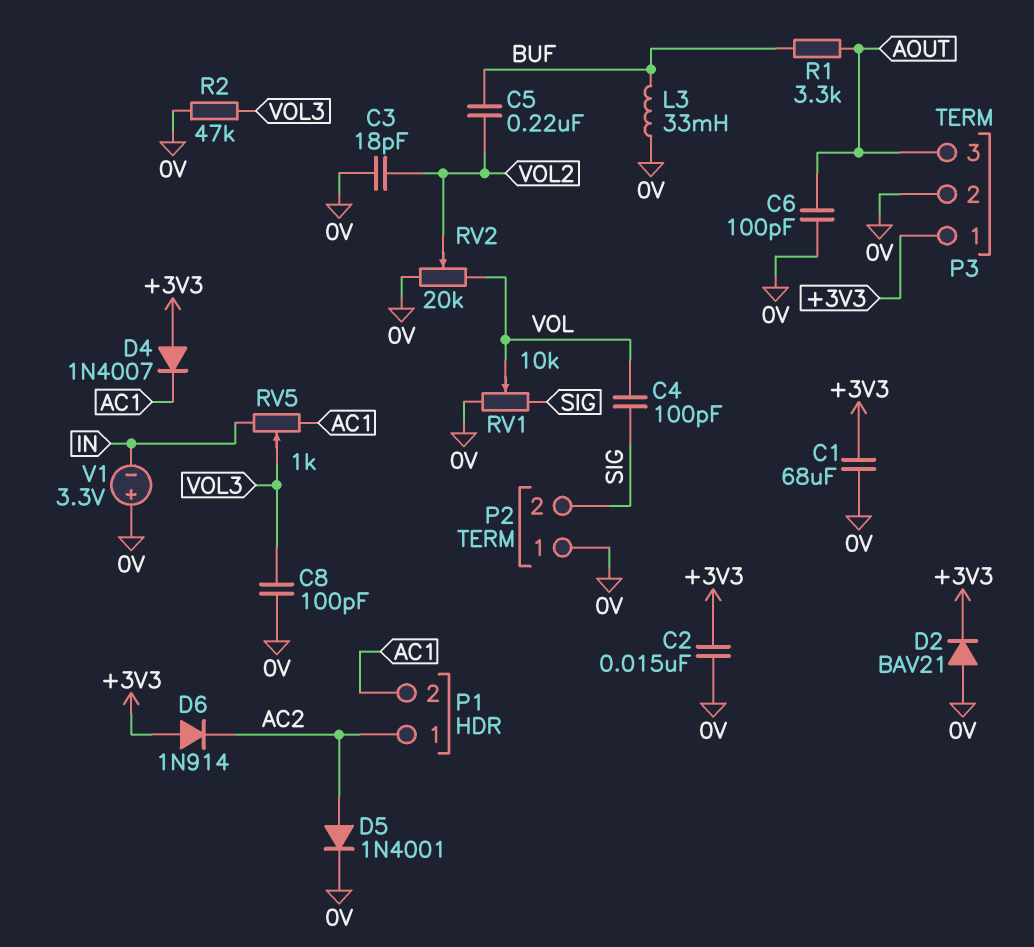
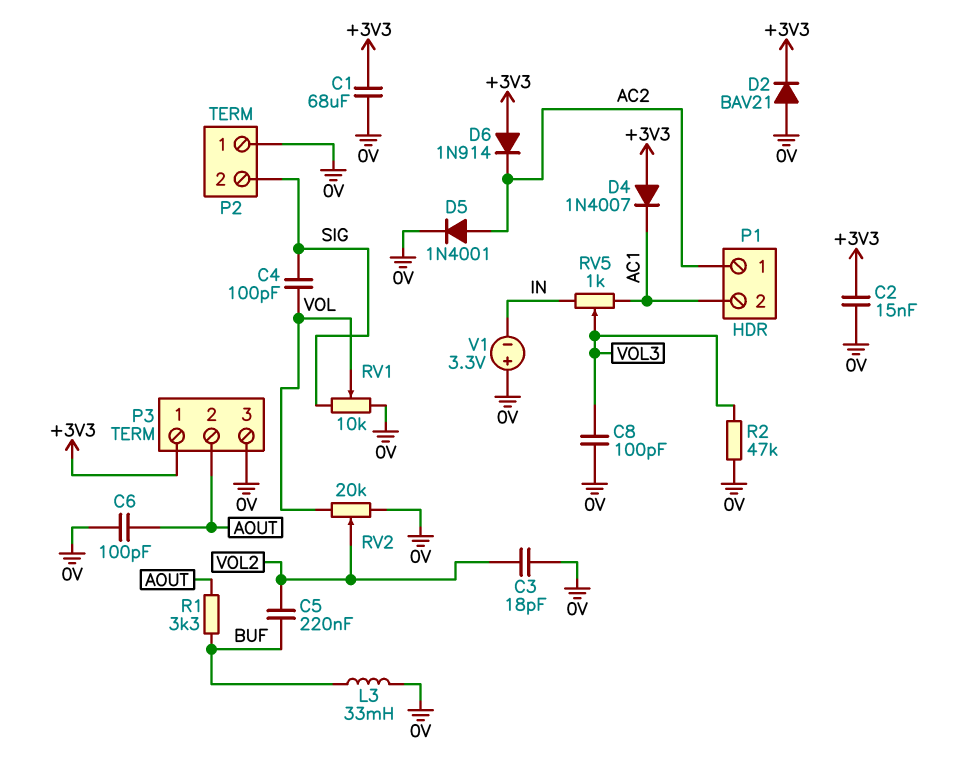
P3 pin 2: 0V -> AOUT
P3 pin 3: AOUT -> 0V

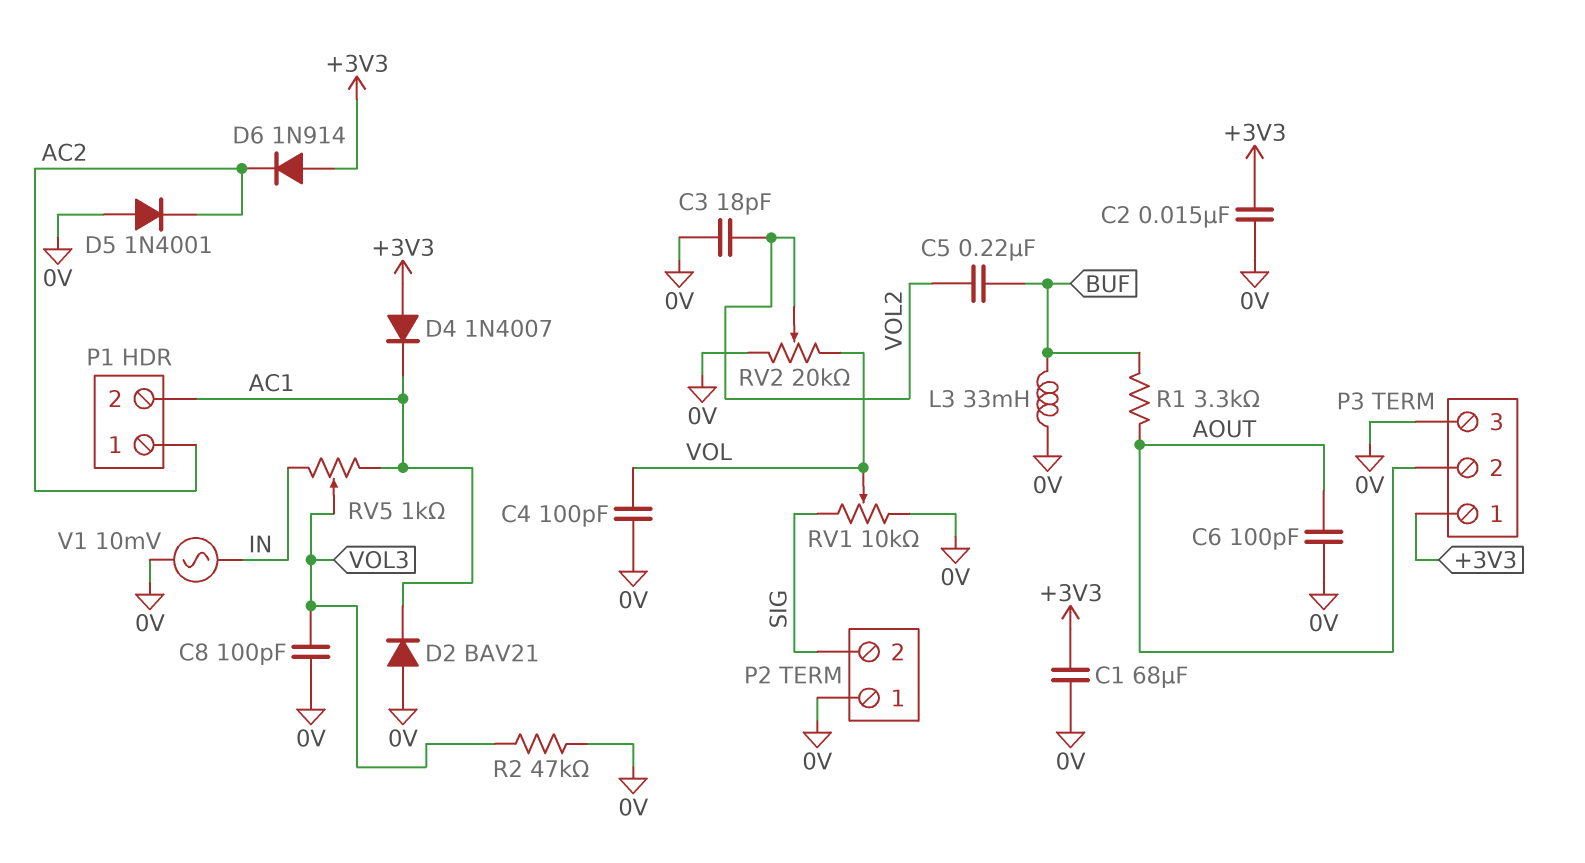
C4: 100pF (SIG, VOL) -> 100pF (0V, VOL)
D2: diode BAV21 (A 0V, K +3V3) -> diode BAV21 (A 0V, K AC1)
D5: diode 1N4001 (A AC2, K 0V) -> diode 1N4001 (A 0V, K AC2)
V1: 3.3V (plus 0V, minus IN) -> AC 10mV (0V, IN)

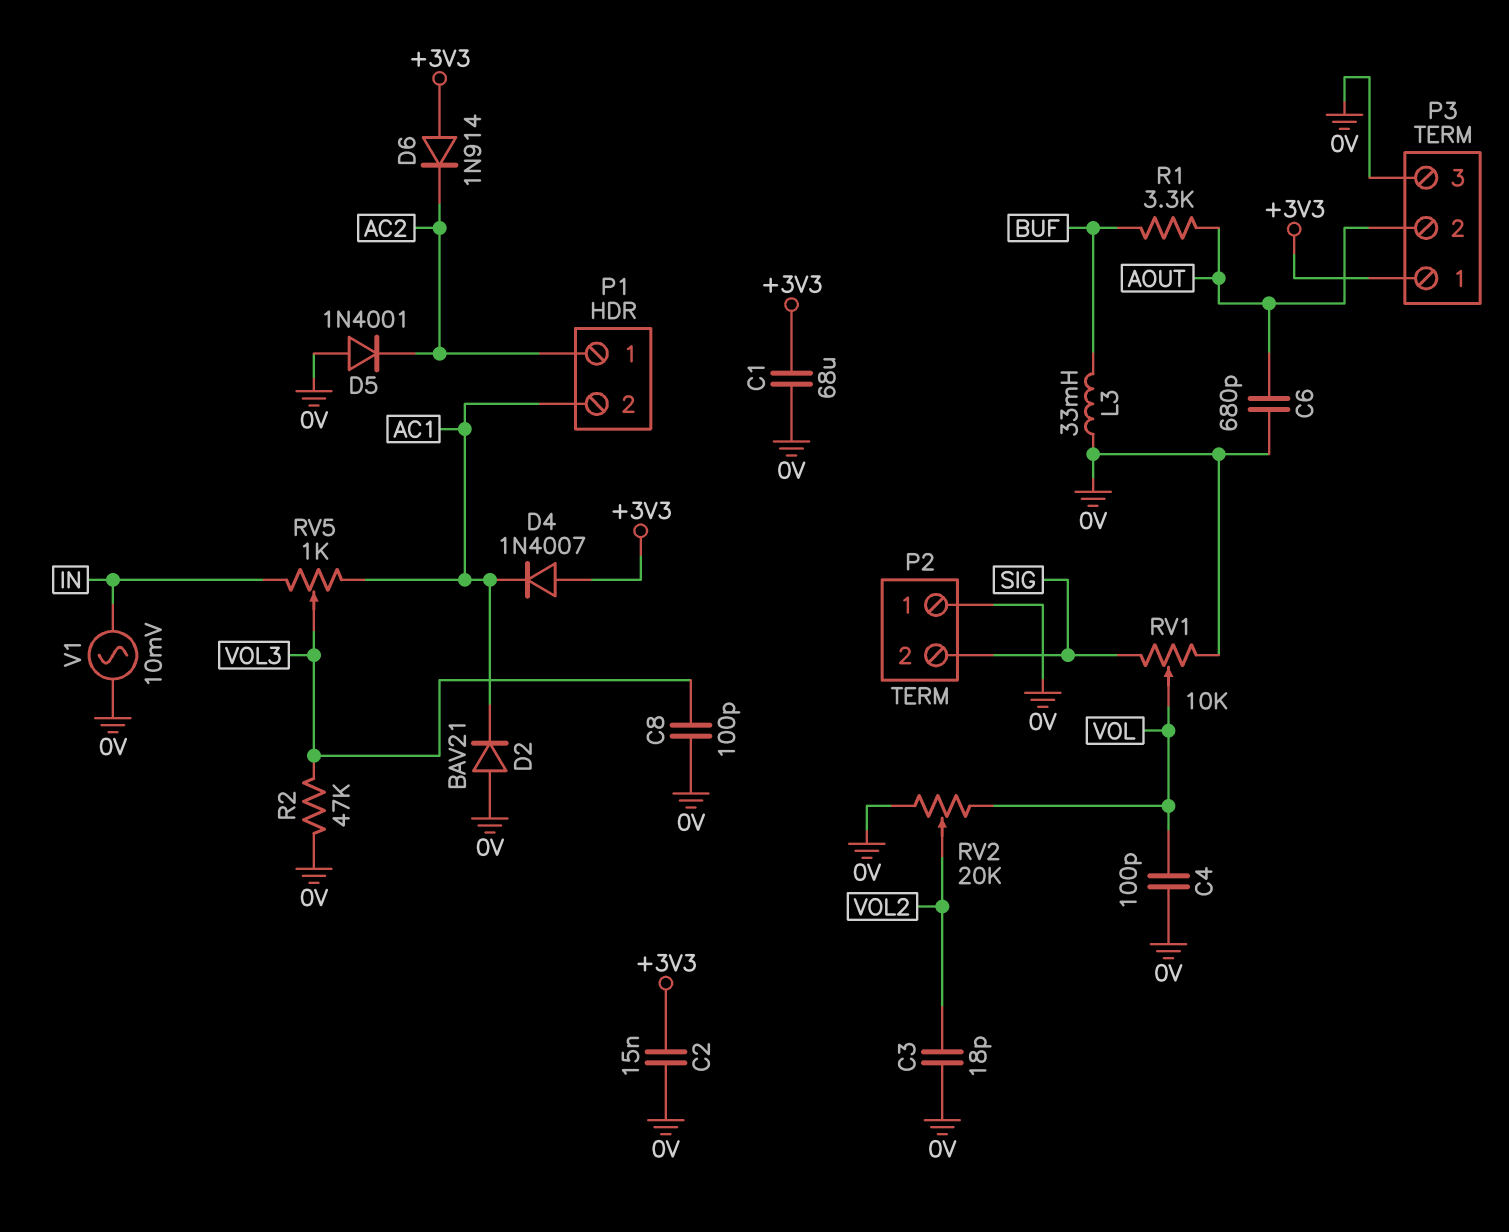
C5: 220nF (BUF, VOL2) -> none
C6: 100pF (0V, AOUT) -> 680pF (0V, AOUT)

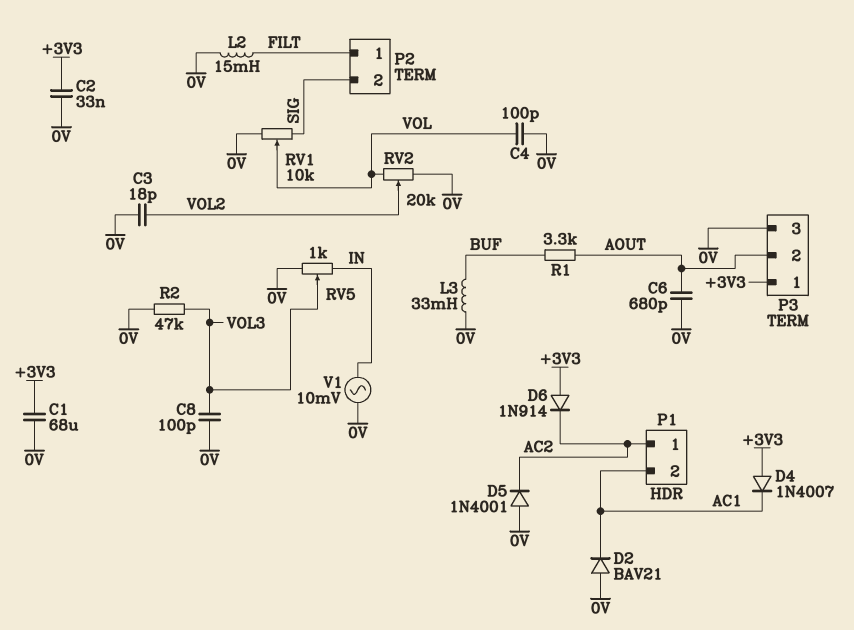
C2: 15nF (+3V3, 0V) -> 33nF (+3V3, 0V)
L2: none -> 15mH (0V, FILT)
P2 pin 1: 0V -> FILT
RV5: 1k (AC1, IN, wiper VOL3) -> 1k (0V, IN, wiper VOL3)

